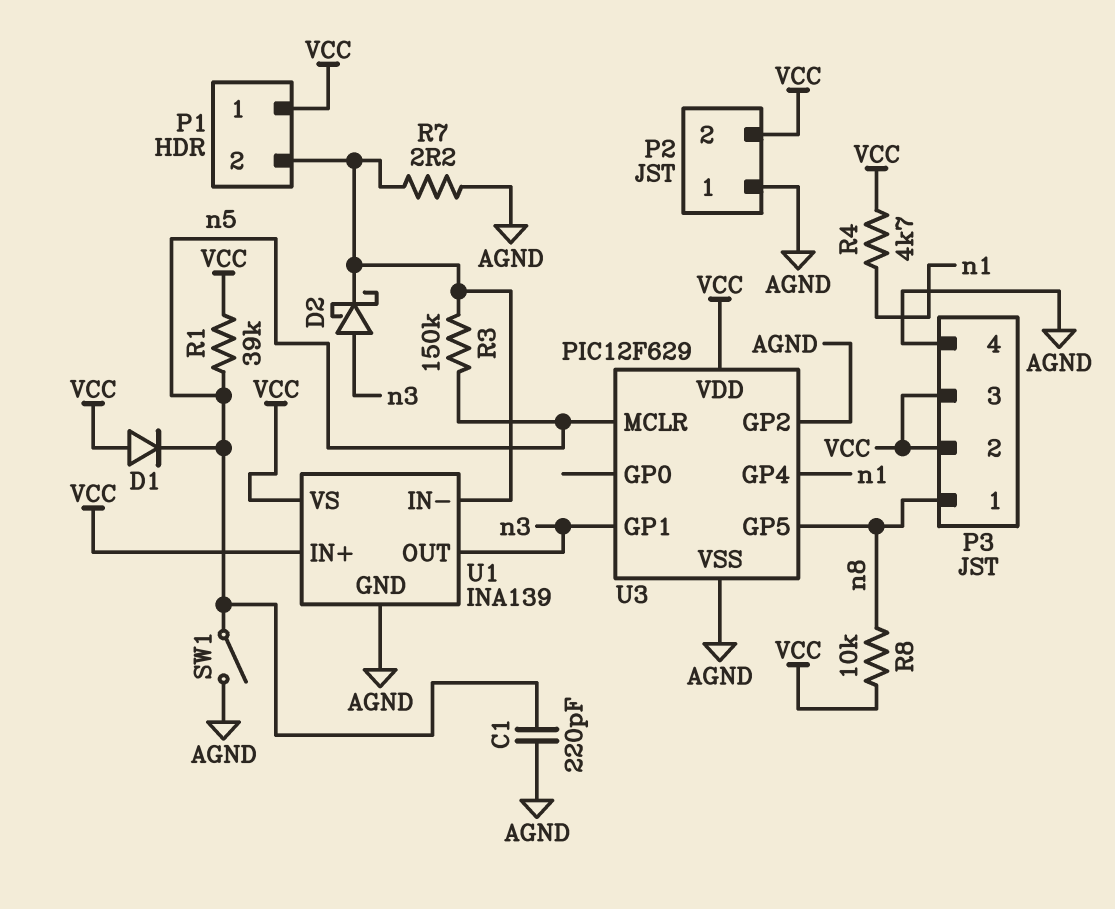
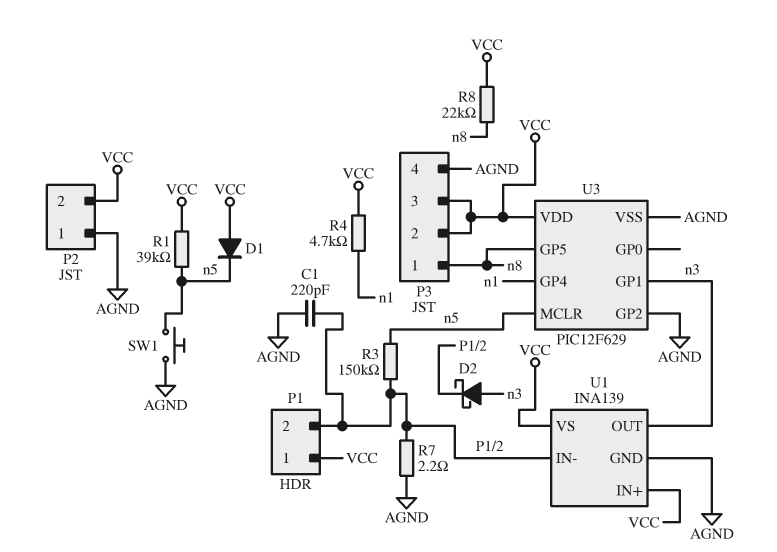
C1: 220pF (AGND, n5) -> 220pF (AGND, P1/2)
R8: 10k (VCC, n8) -> 22k (VCC, n8)
SW1: switch (AGND, n5) -> button (AGND, n5)

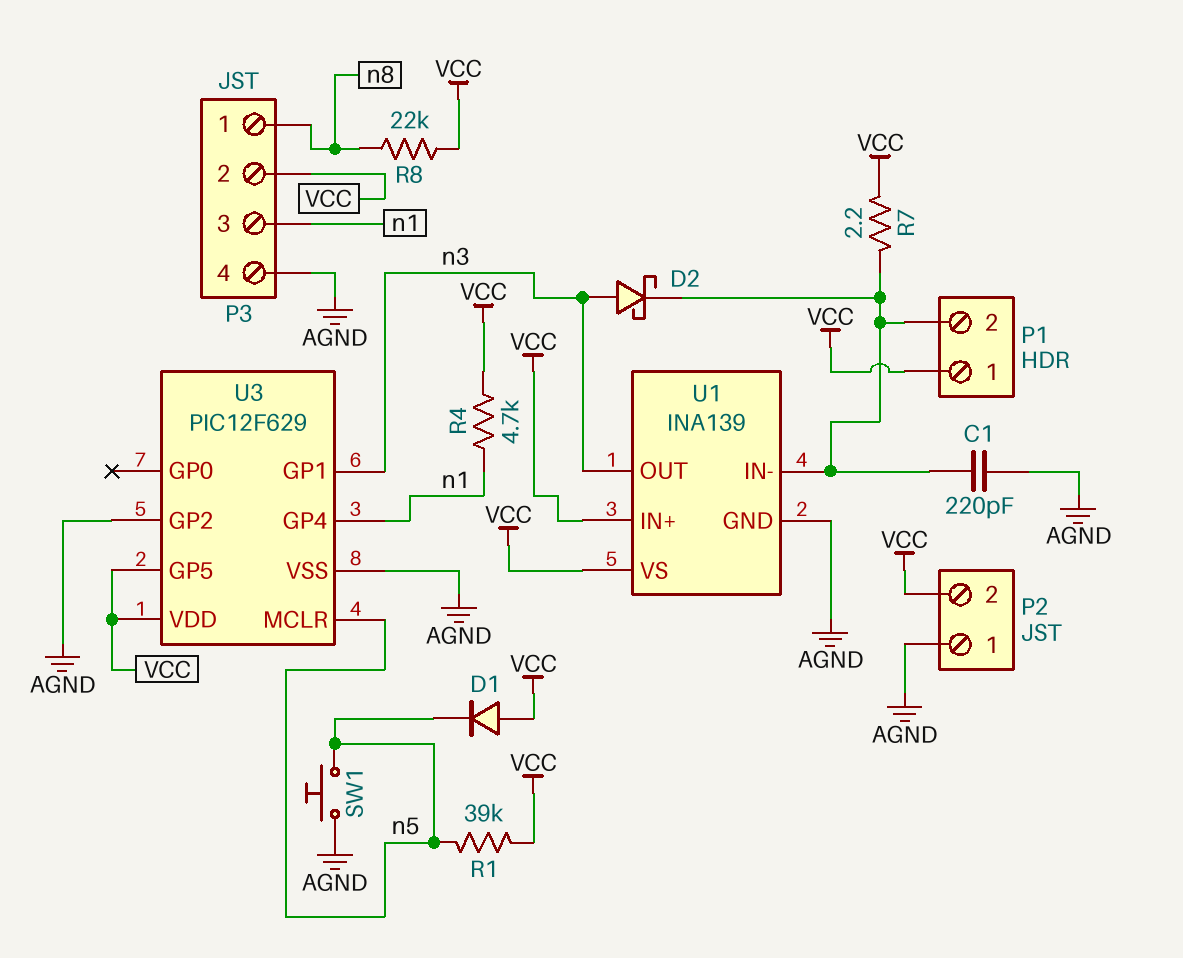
P3 pin 3: VCC -> n1
R3: 150k (P1/2, n5) -> none
R7: 2.2 (AGND, P1/2) -> 2.2 (P1/2, VCC)
U3 pin GP5: n8 -> VCC

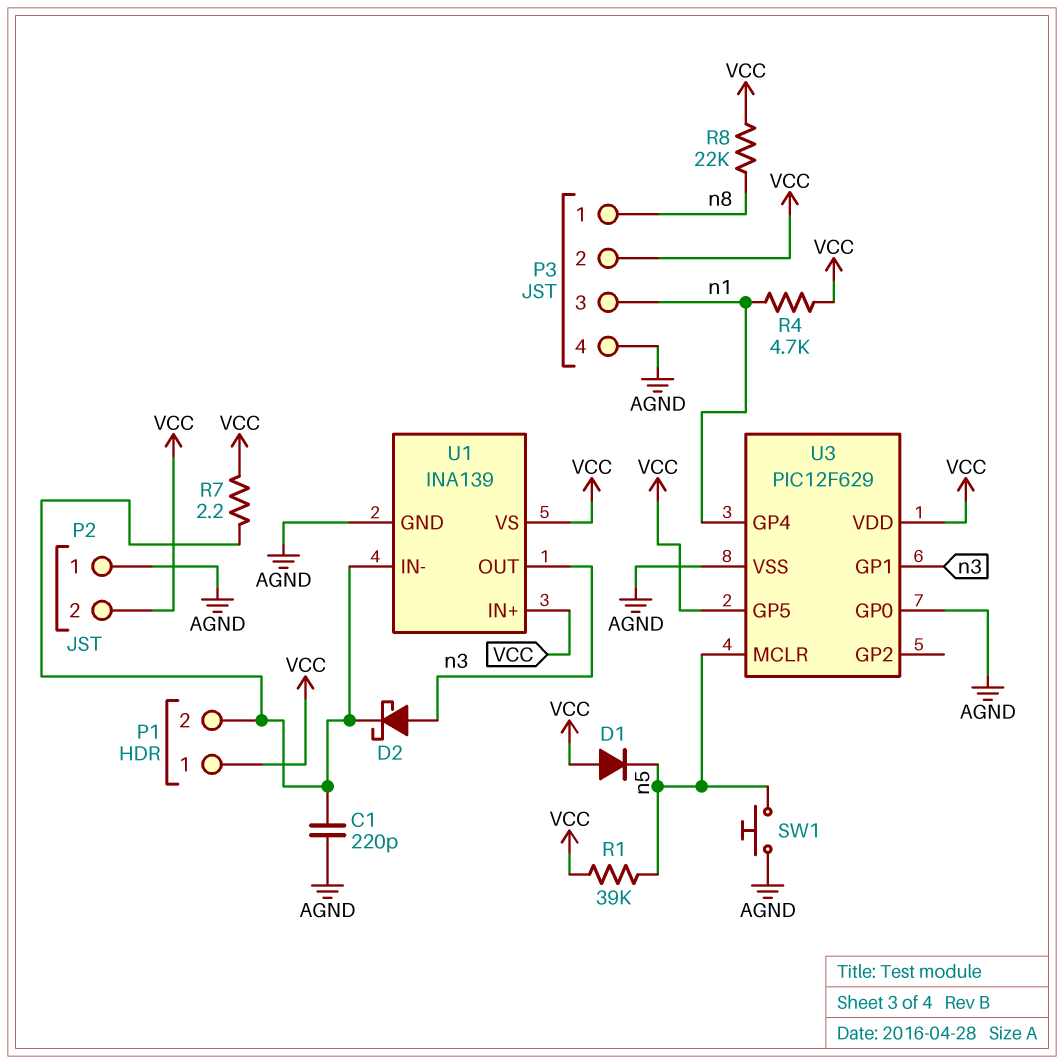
U3 pin GP0: none -> AGND
U3 pin GP2: AGND -> none

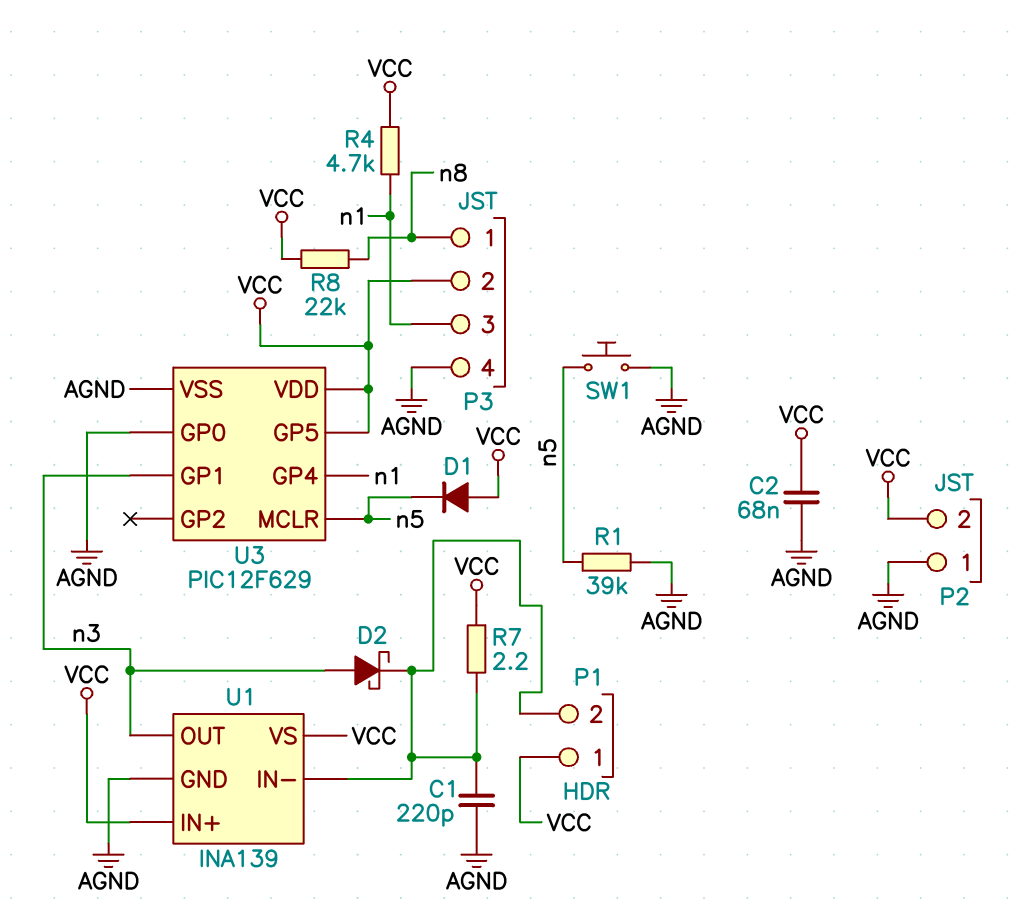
C2: none -> 68nF (AGND, VCC)
R1: 39k (VCC, n5) -> 39k (AGND, n5)

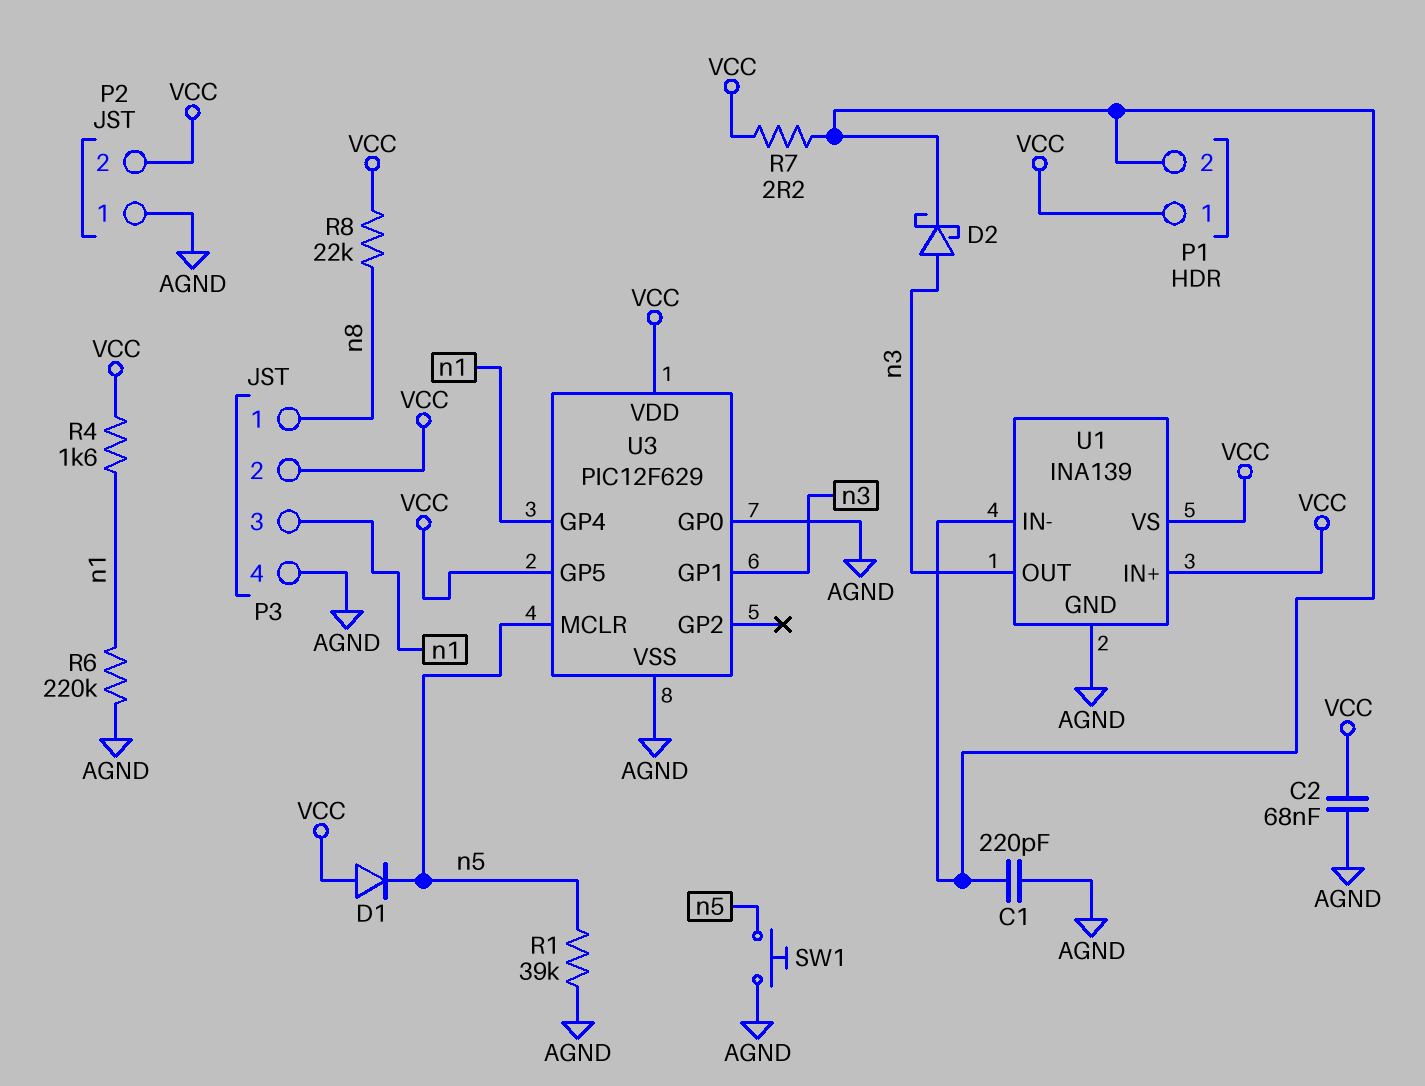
R4: 4.7k (VCC, n1) -> 1.6k (VCC, n1)
R6: none -> 220k (AGND, n1)

